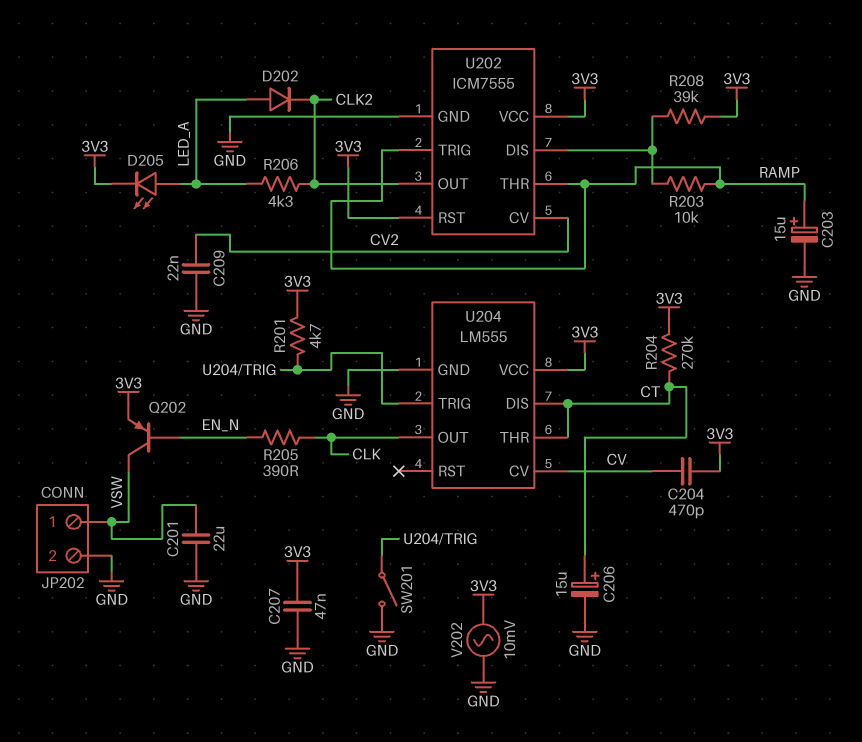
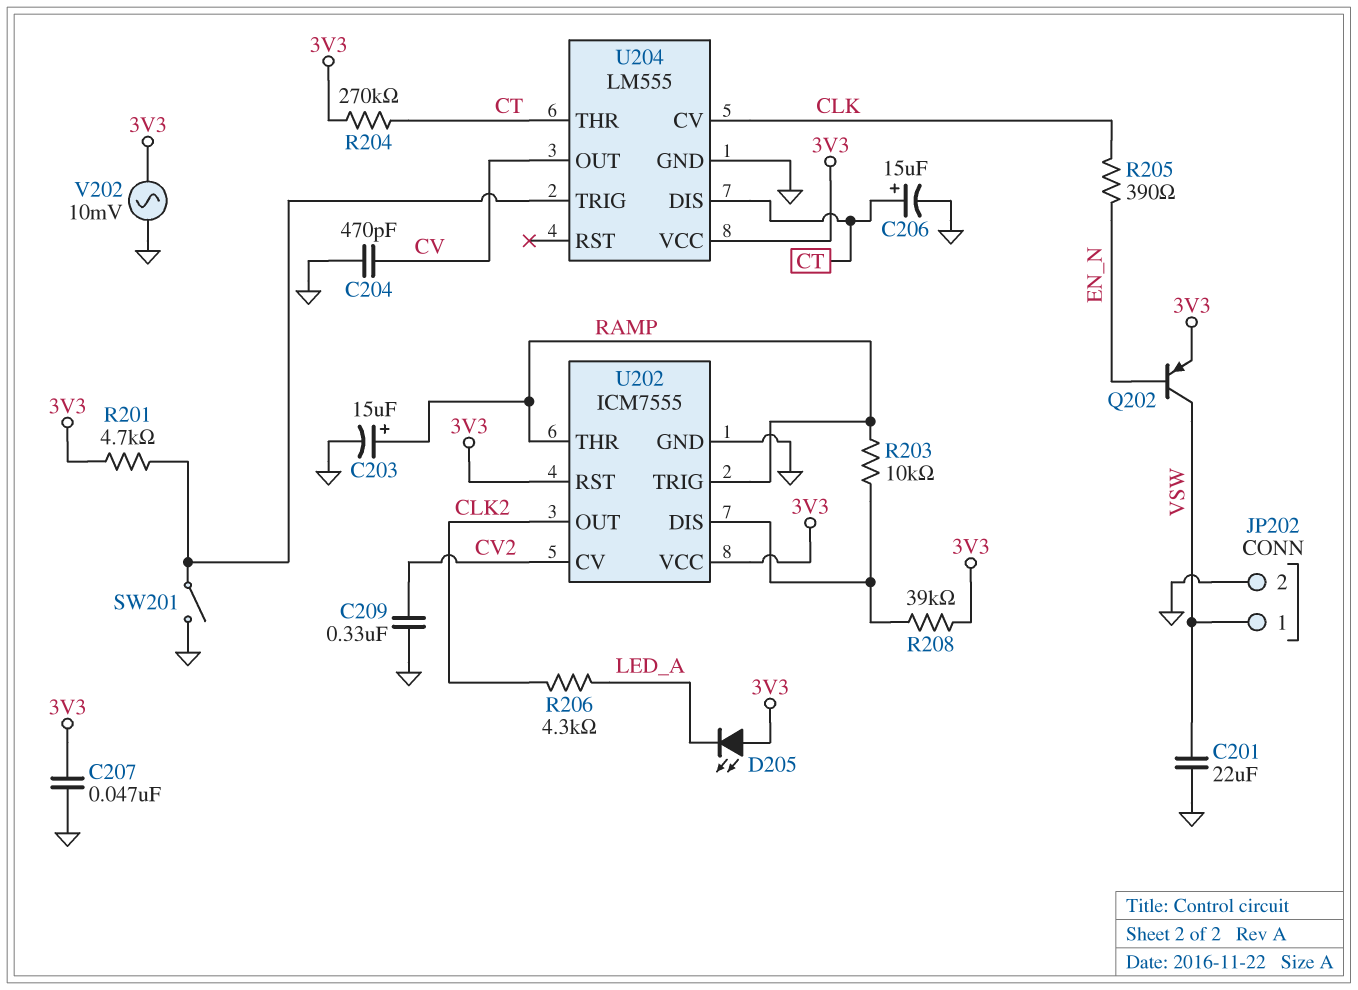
C204: 470pF (3V3, CV) -> 470pF (CV, GND)
C209: 22nF (CV2, GND) -> 330nF (CV2, GND)
D202: diode (A LED_A, K CLK2) -> none
D205: LED (A LED_A, K 3V3) -> LED (A 3V3, K LED_A)
U204 pin CV: CV -> CLK
U204 pin OUT: CLK -> CV

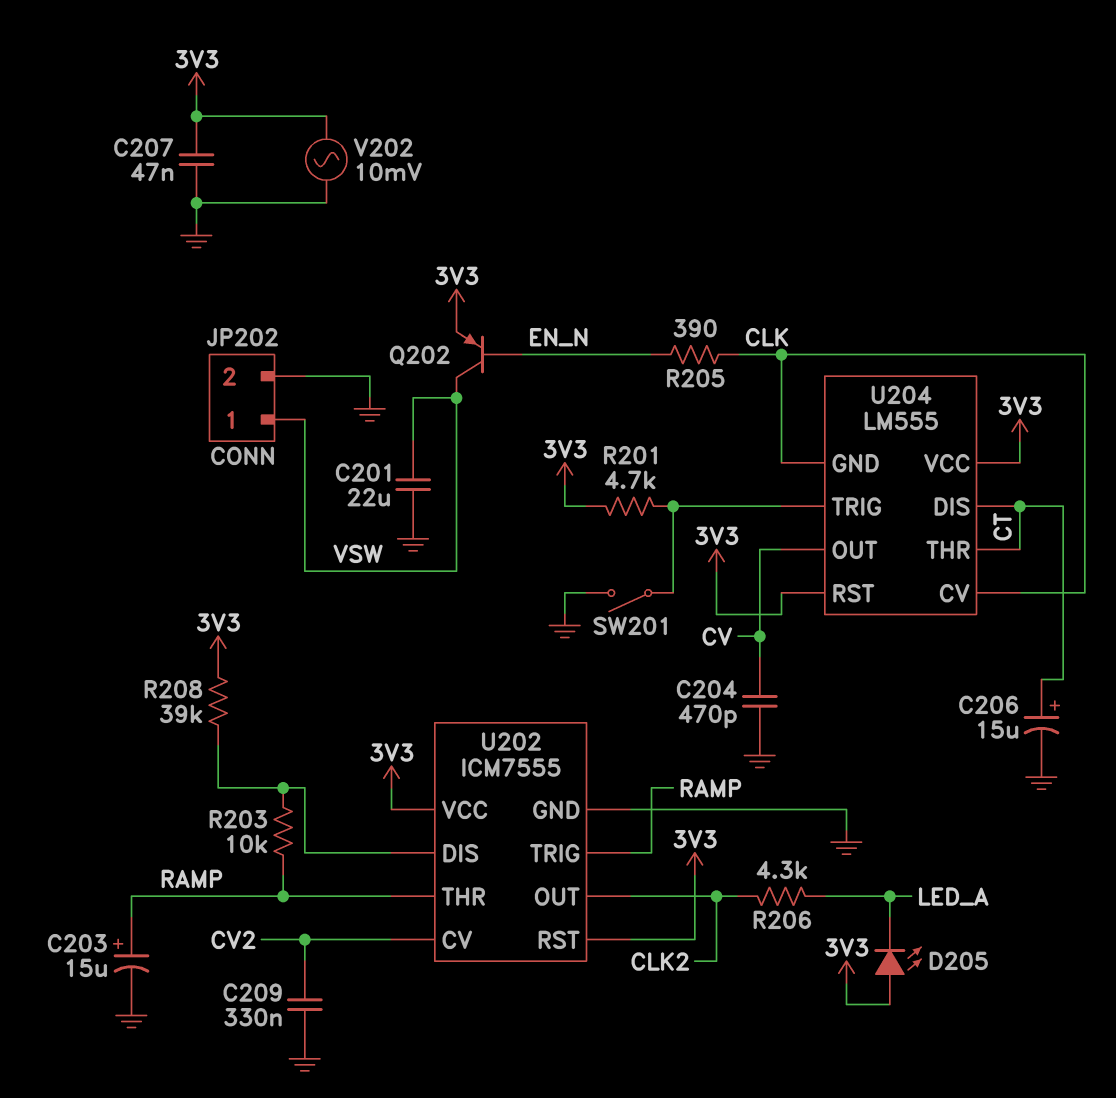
R204: 270k (3V3, CT) -> none
U204 pin GND: GND -> CLK
U204 pin RST: none -> 3V3

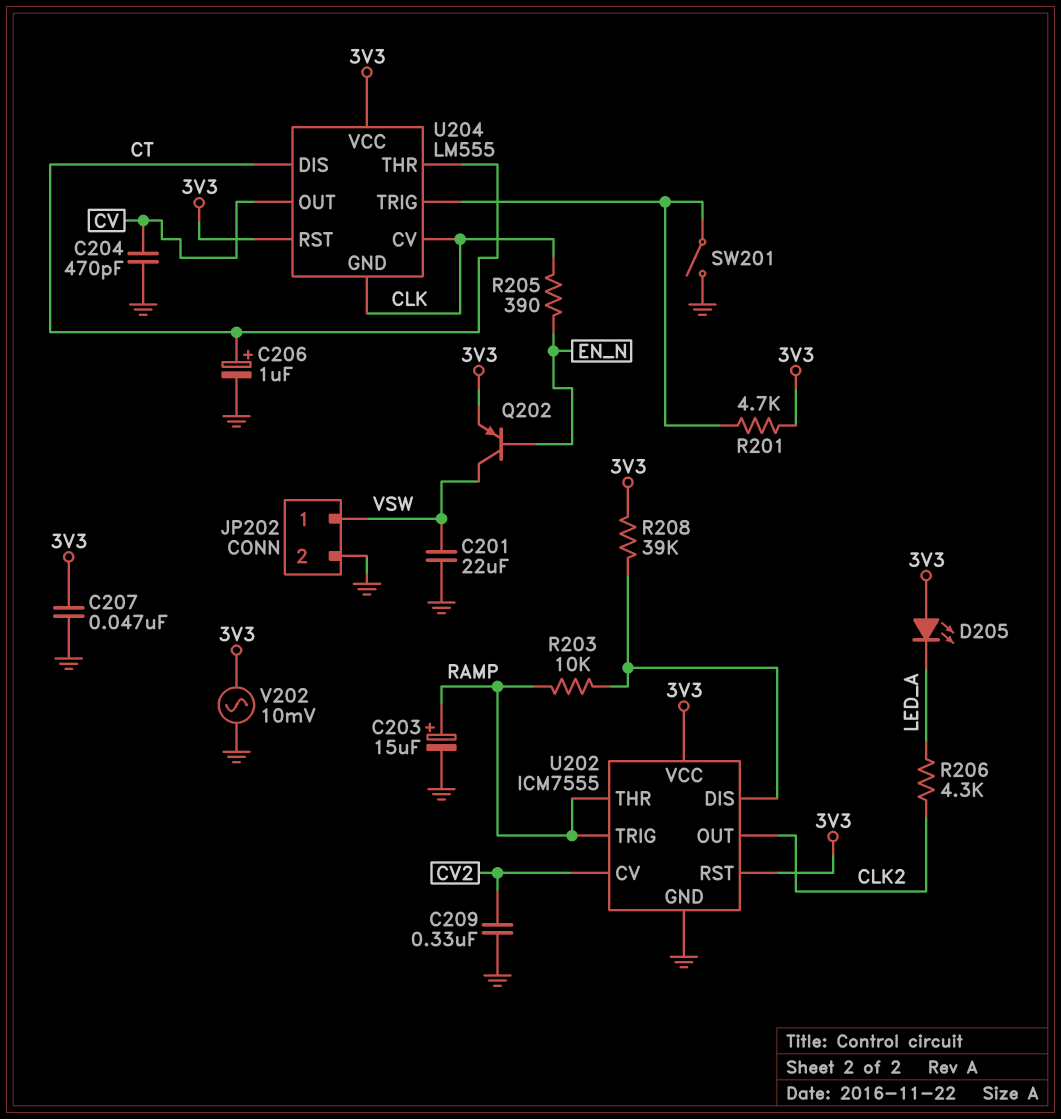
C206: 15uF (plus CT, minus GND) -> 1uF (plus CT, minus GND)

